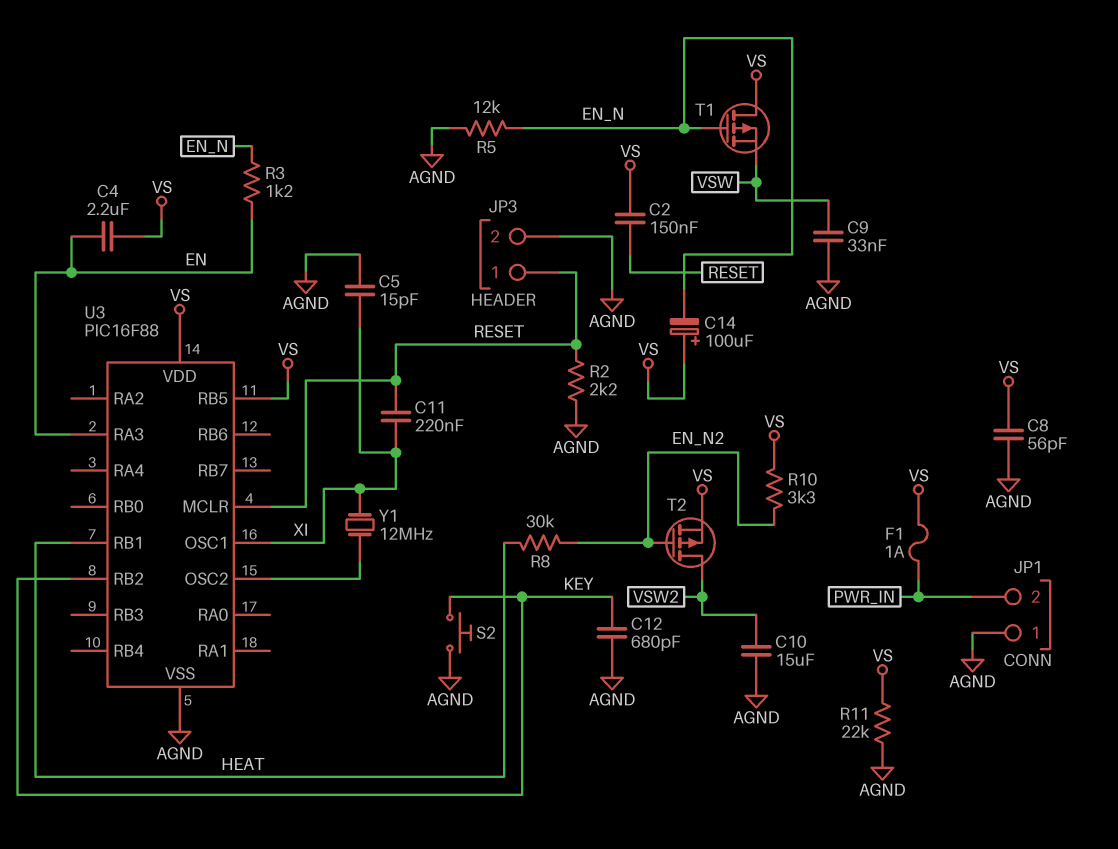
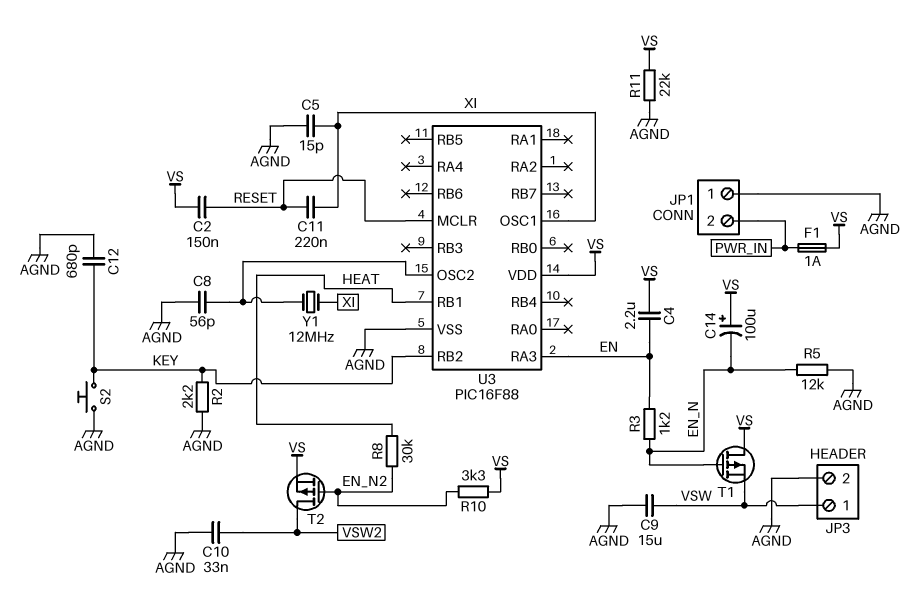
C8: 56pF (AGND, VS) -> 56pF (AGND, U3/OSC2)
C9: 33nF (AGND, VSW) -> 15uF (AGND, VSW)
C10: 15uF (AGND, VSW2) -> 33nF (AGND, VSW2)
JP3 pin 1: RESET -> VSW
R2: 2.2k (AGND, RESET) -> 2.2k (AGND, KEY)
U3 pin RB5: VS -> none

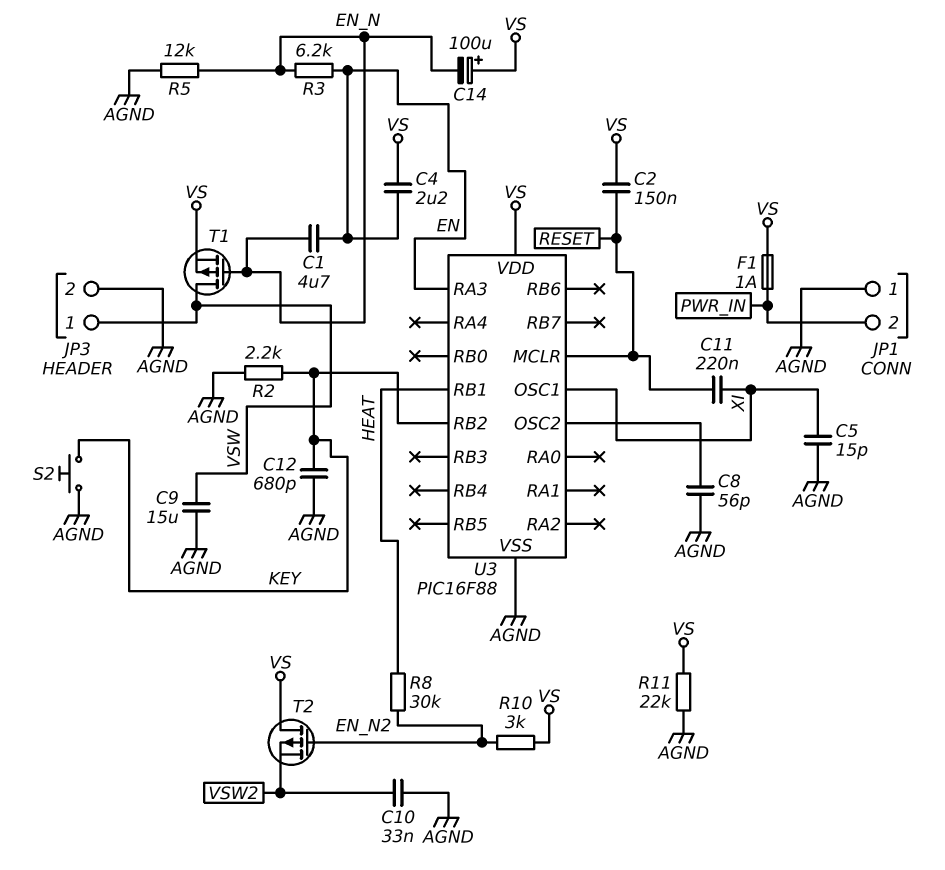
C1: none -> 4.7uF (EN, EN_N)
R3: 1.2k (EN, EN_N) -> 6.2k (EN, EN_N)
R10: 3.3k (EN_N2, VS) -> 3k (EN_N2, VS)
T1: PMOS (G EN_N, D VS, S VSW) -> PMOS (G EN_N, D VSW, S VS)
T2: PMOS (G EN_N2, D VSW2, S VS) -> PMOS (G EN_N2, D VS, S VSW2)
Y1: 12MHz (U3/OSC2, XI) -> none

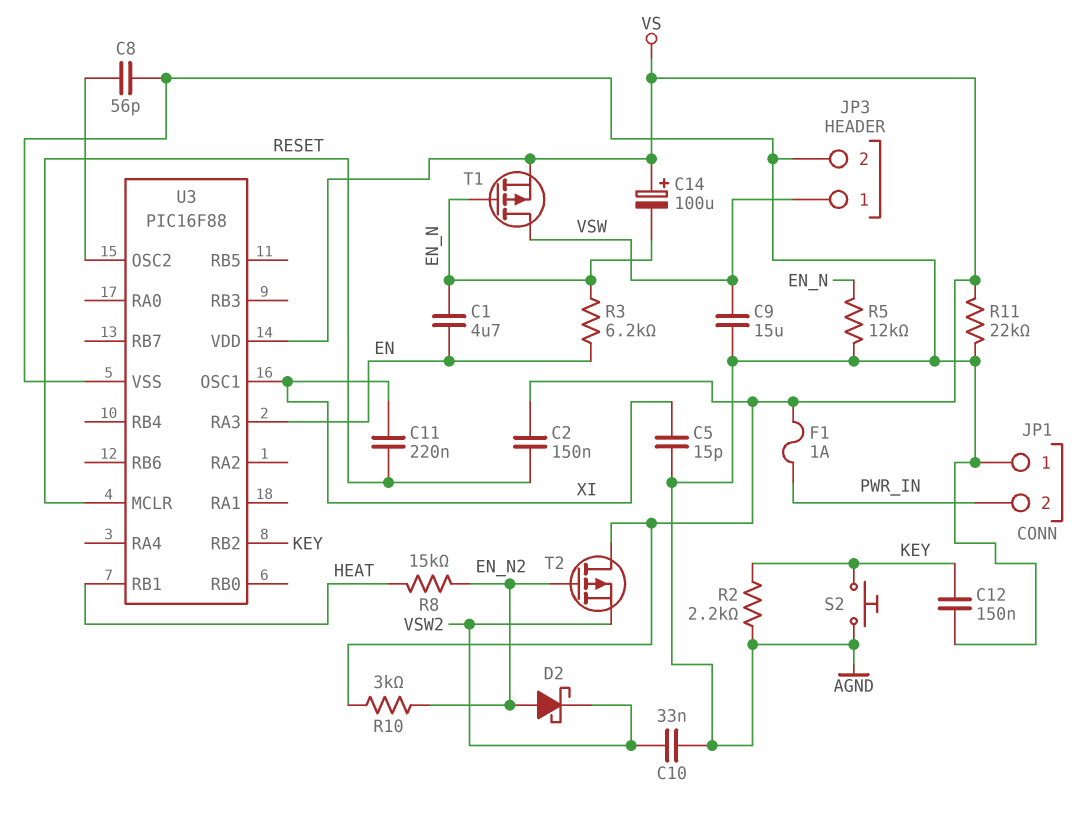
C4: 2.2uF (EN, VS) -> none
C12: 680pF (AGND, KEY) -> 150nF (AGND, KEY)
D2: none -> schottky (A EN_N2, K VSW2)
R8: 30k (EN_N2, HEAT) -> 15k (EN_N2, HEAT)

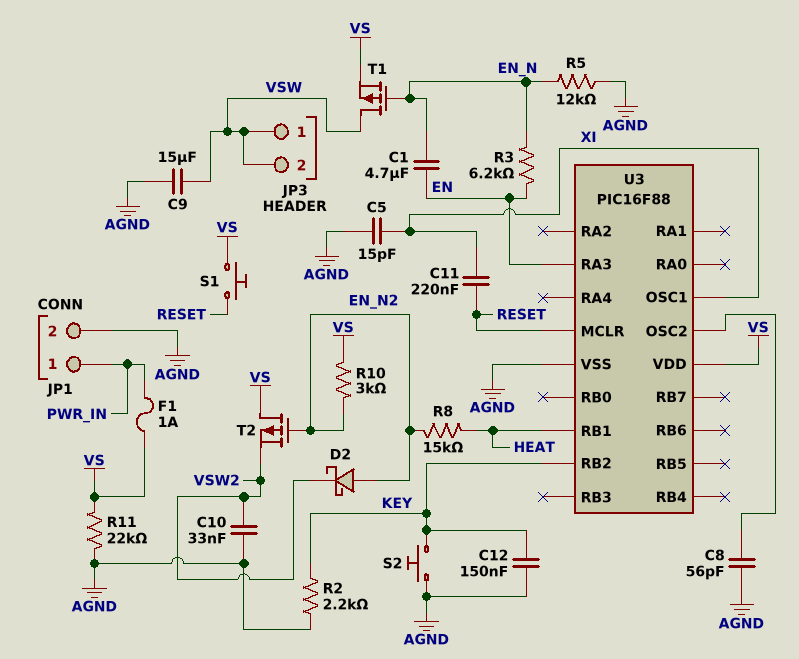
C2: 150nF (RESET, VS) -> none
C14: 100uF (plus VS, minus EN_N) -> none
JP1 pin 1: AGND -> PWR_IN
JP1 pin 2: PWR_IN -> AGND
JP3 pin 2: AGND -> VSW
S1: none -> button (RESET, VS)

